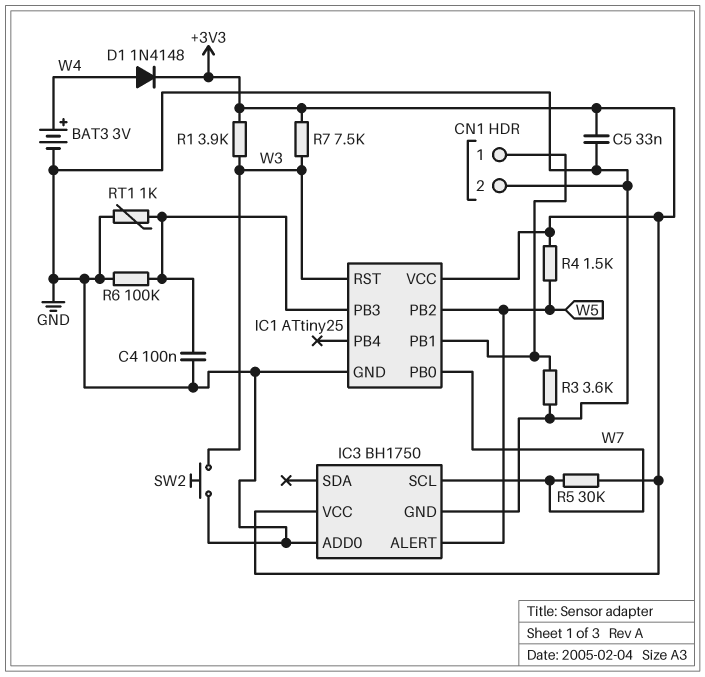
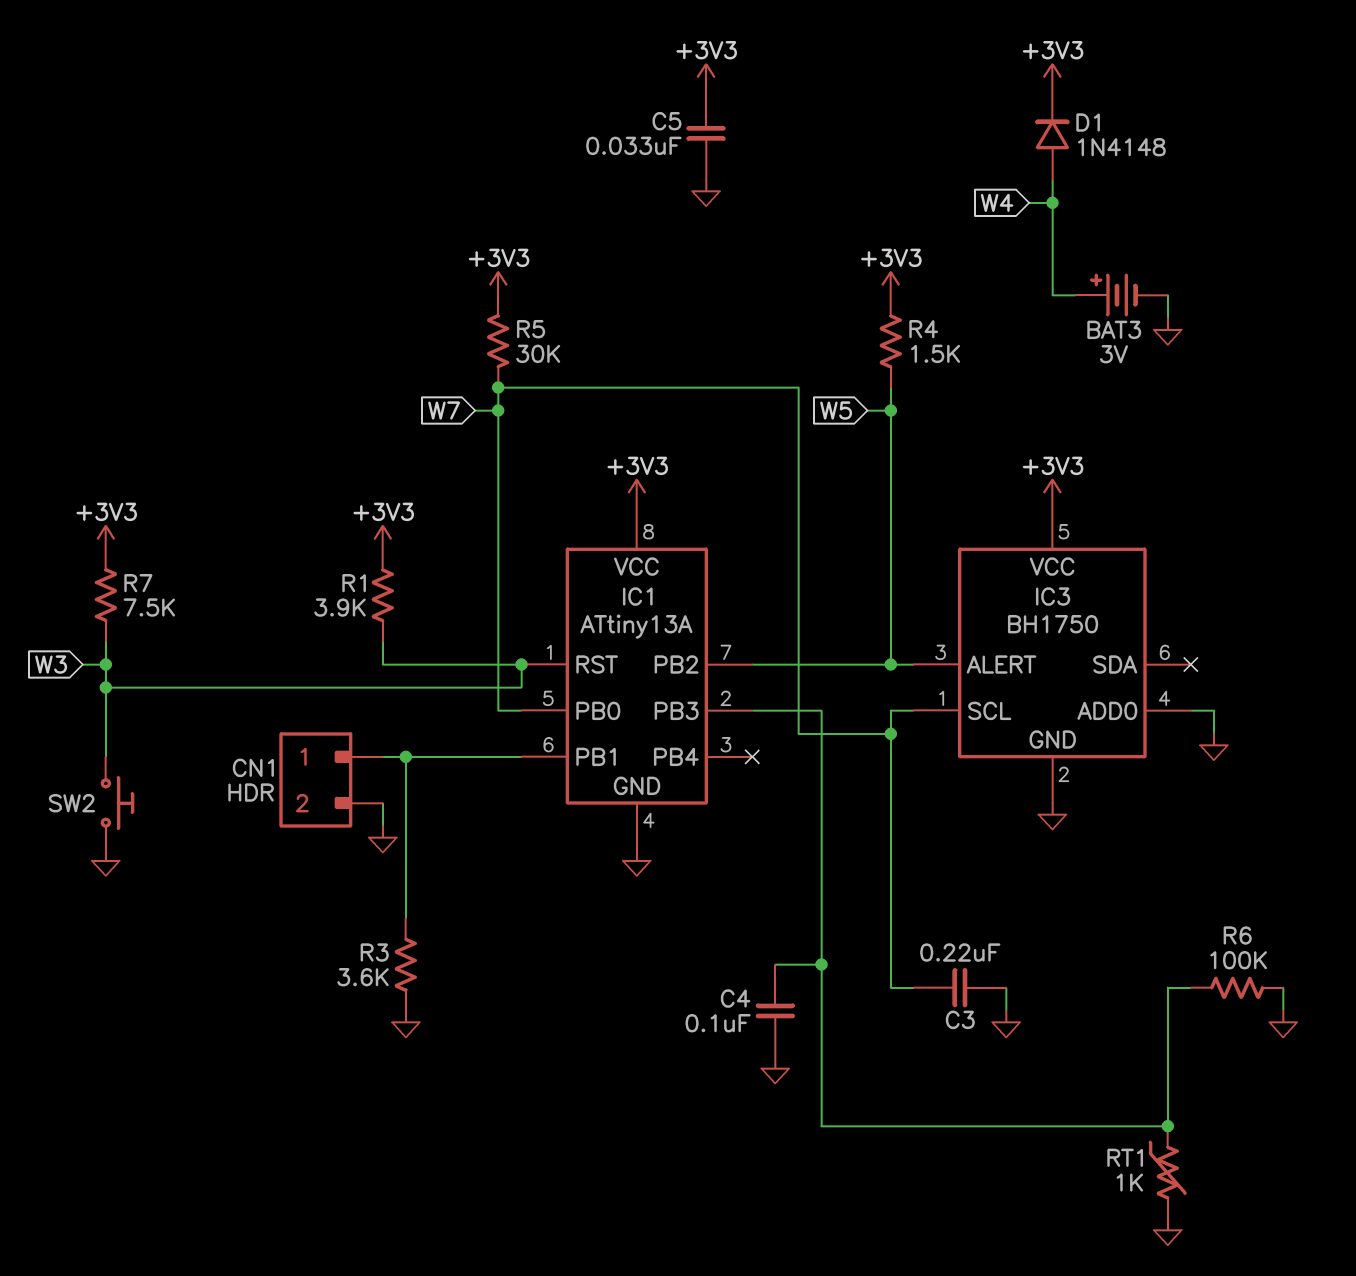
C3: none -> 220nF (GND, W7)
IC1: ATtiny25 -> ATtiny13A

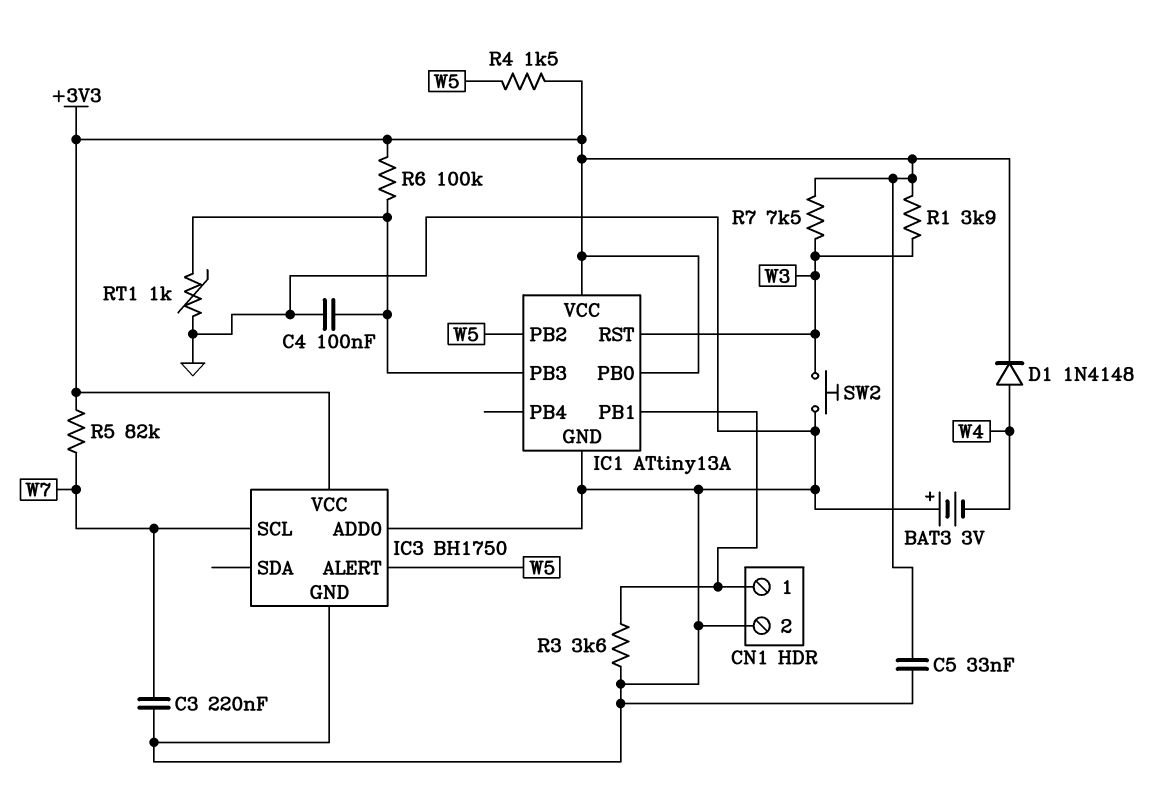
BAT3: 3V (plus W4, minus GND) -> 3V (plus GND, minus W4)
IC1 pin PB0: W7 -> +3V3
R5: 30k (+3V3, W7) -> 82k (+3V3, W7)
R6: 100k (GND, IC1/PB3) -> 100k (+3V3, IC1/PB3)

